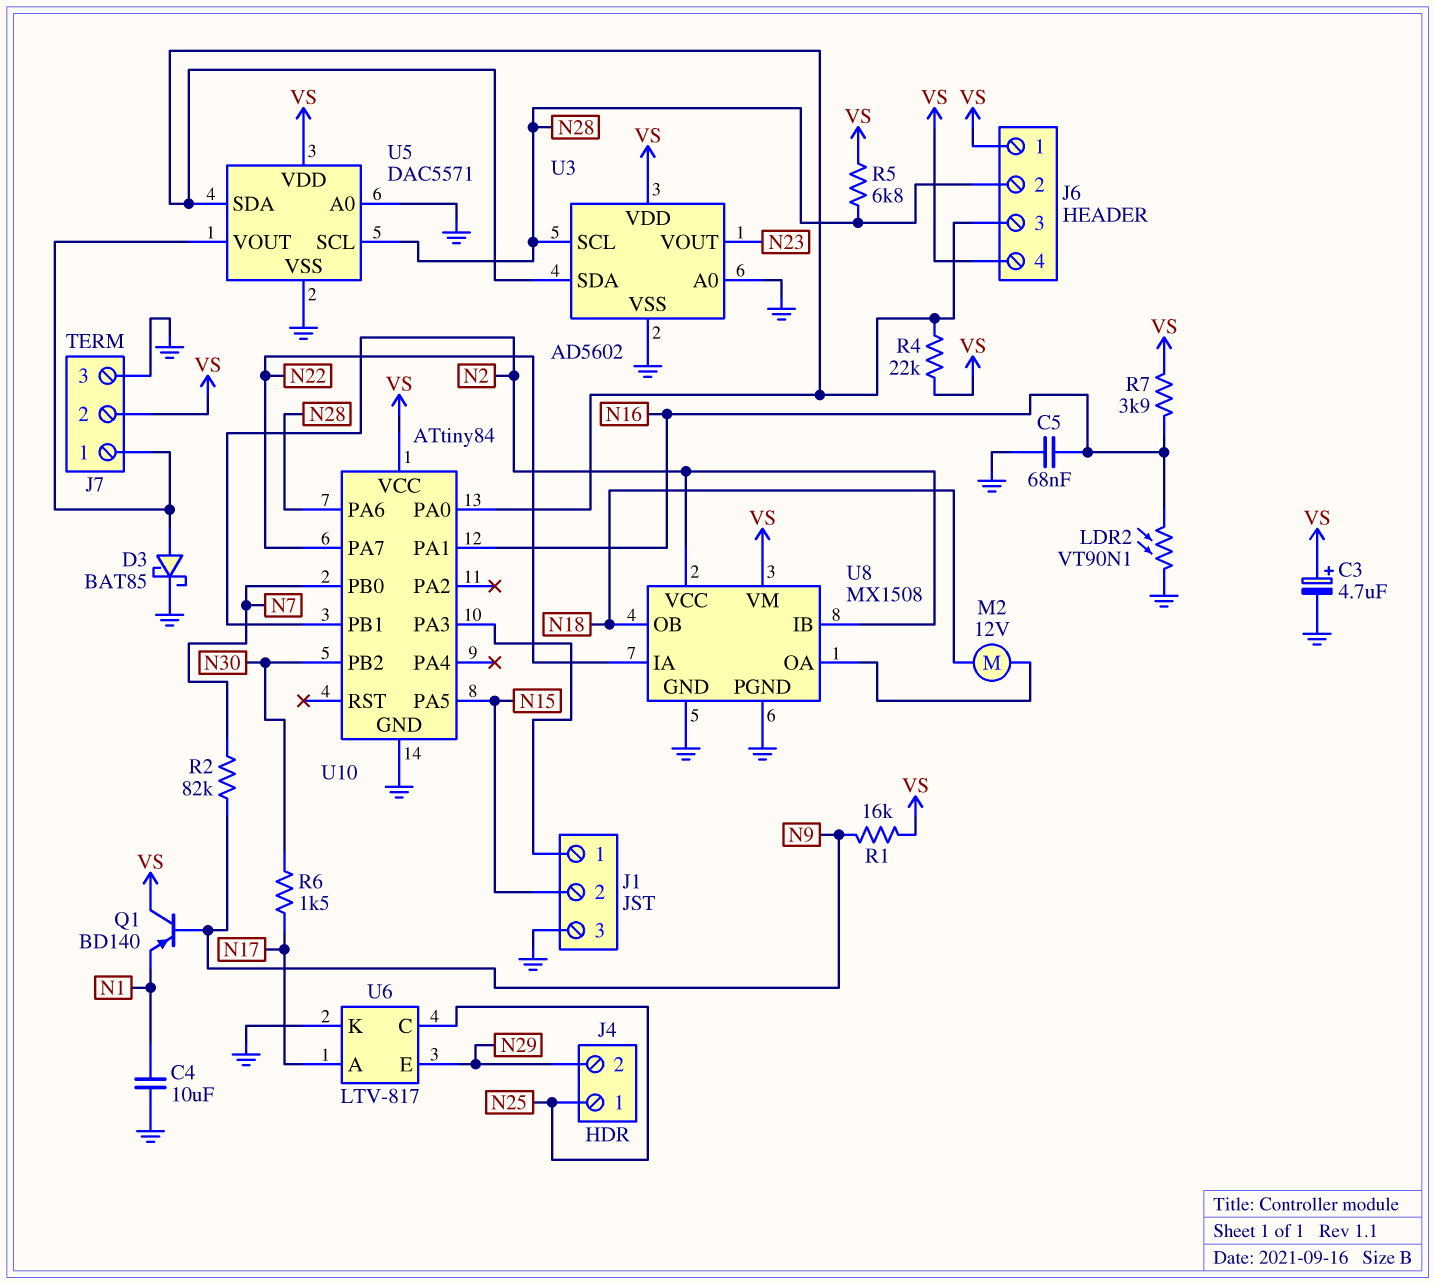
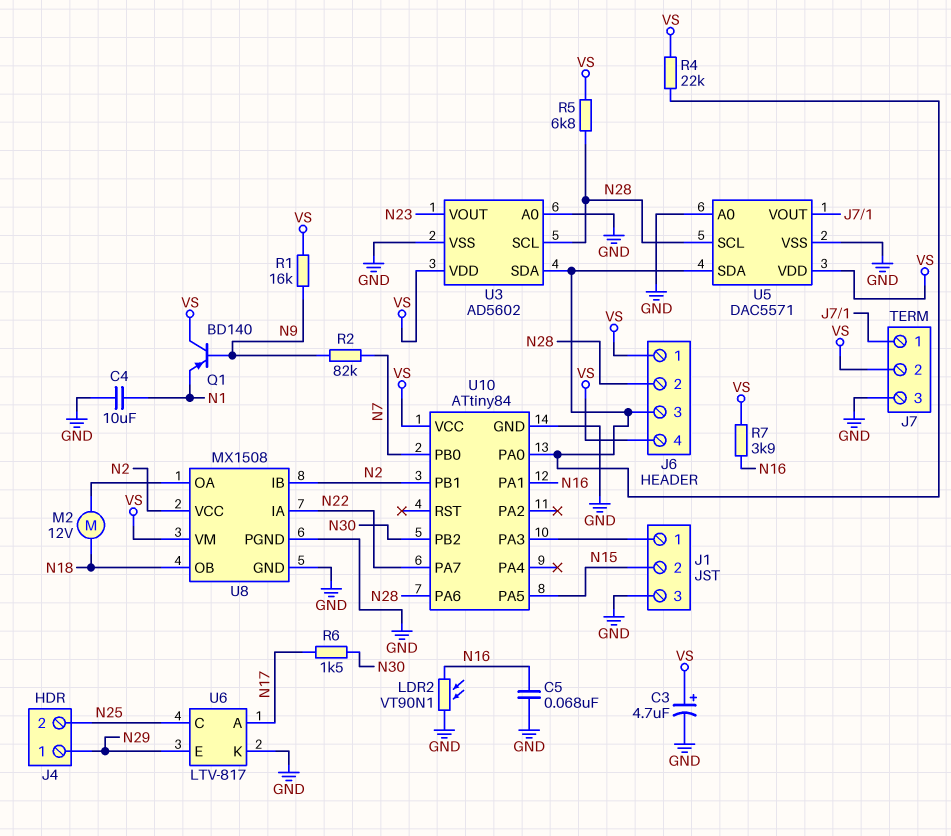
D3: schottky BAT85 (A J7/1, K GND) -> none
J4 pin 1: N25 -> N29
J4 pin 2: N29 -> N25

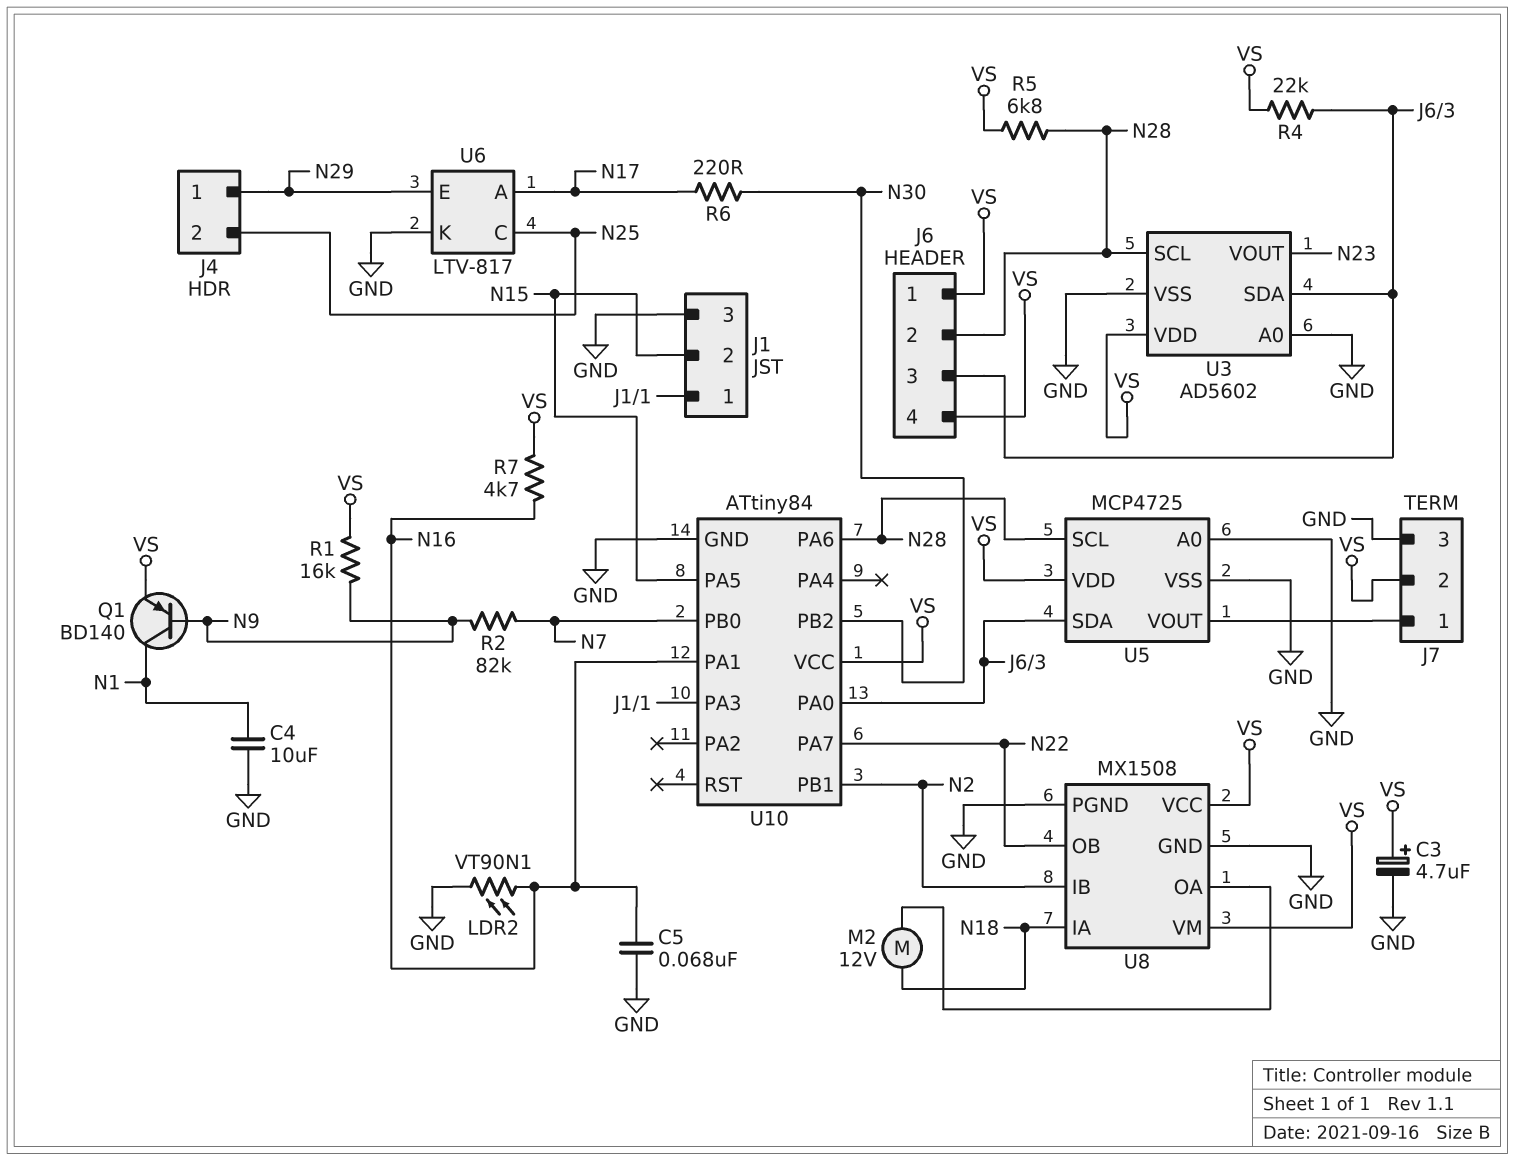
Q1: PNP BD140 (B N9, C VS, E N1) -> PNP BD140 (B N9, C N1, E VS)
R6: 1.5k (N17, N30) -> 220 (N17, N30)
R7: 3.9k (N16, VS) -> 4.7k (N16, VS)
U5: DAC5571 -> MCP4725
U8 pin IA: N22 -> N18
U8 pin OB: N18 -> N22
U8 pin VCC: N2 -> VS

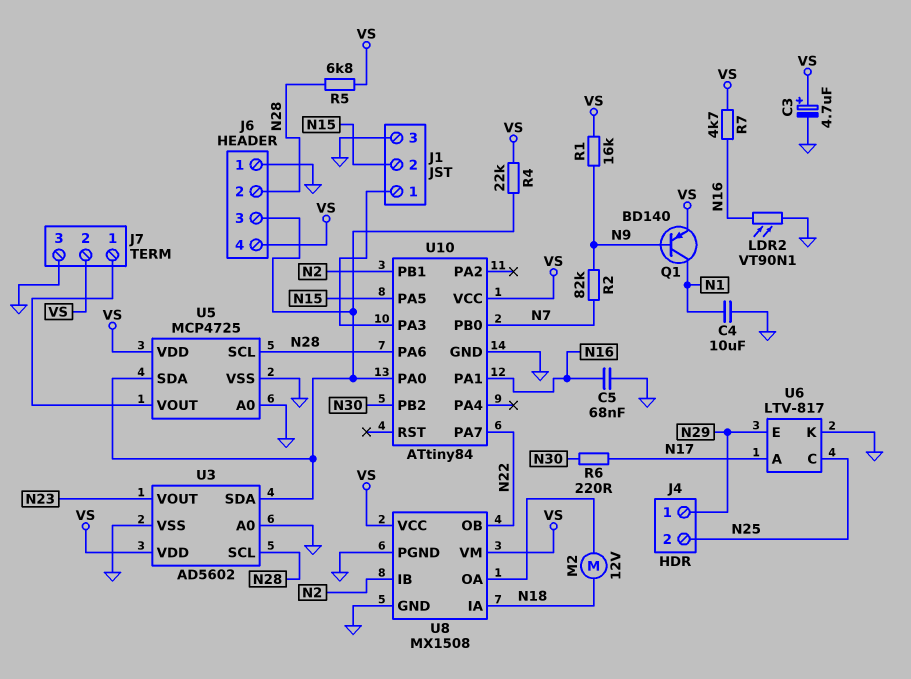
J6 pin 1: VS -> GND

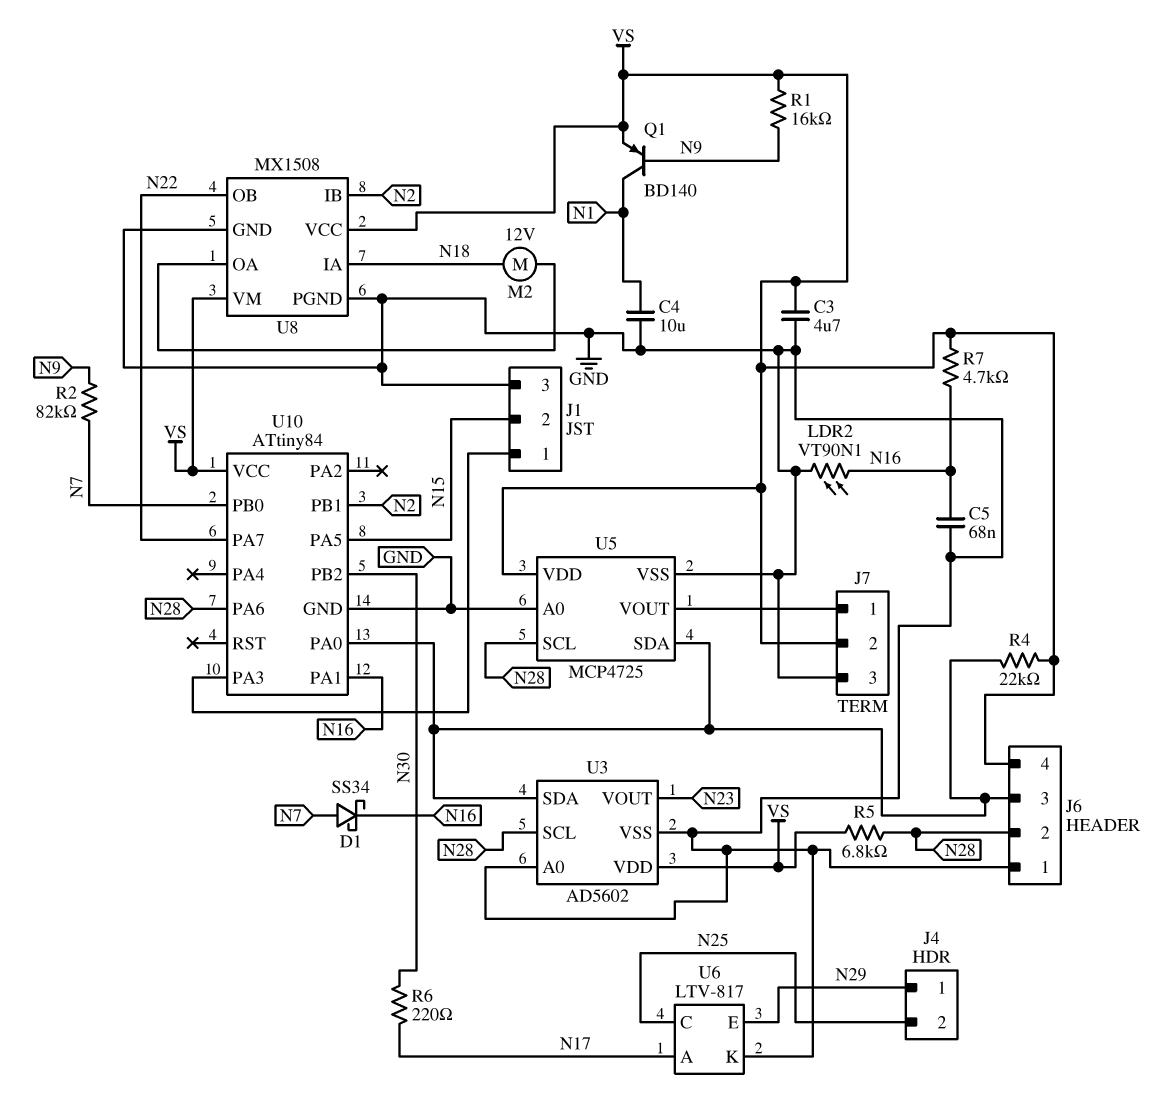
C3: 4.7uF (plus VS, minus GND) -> 4.7uF (GND, VS)
D1: none -> schottky SS34 (A N7, K N16)

